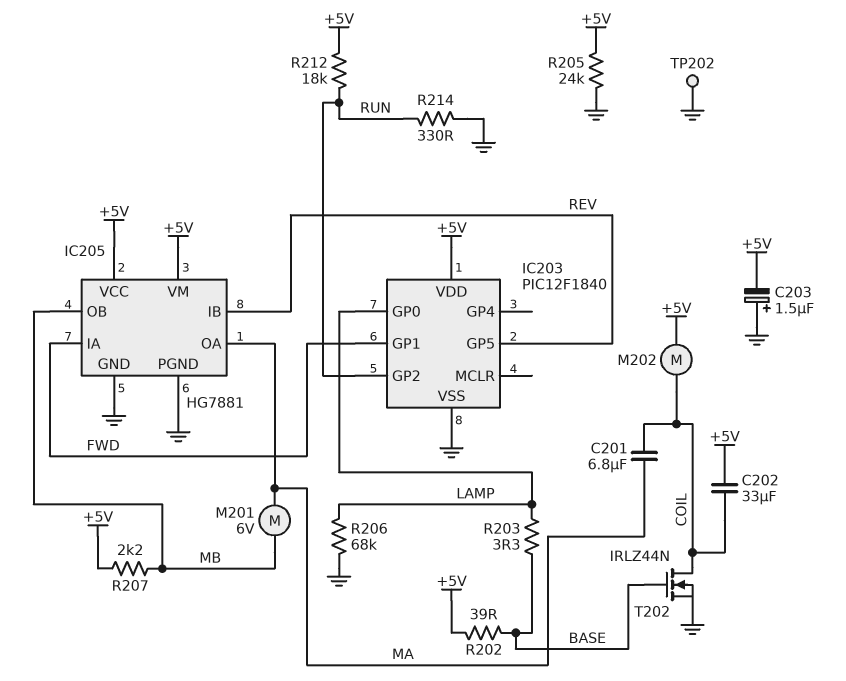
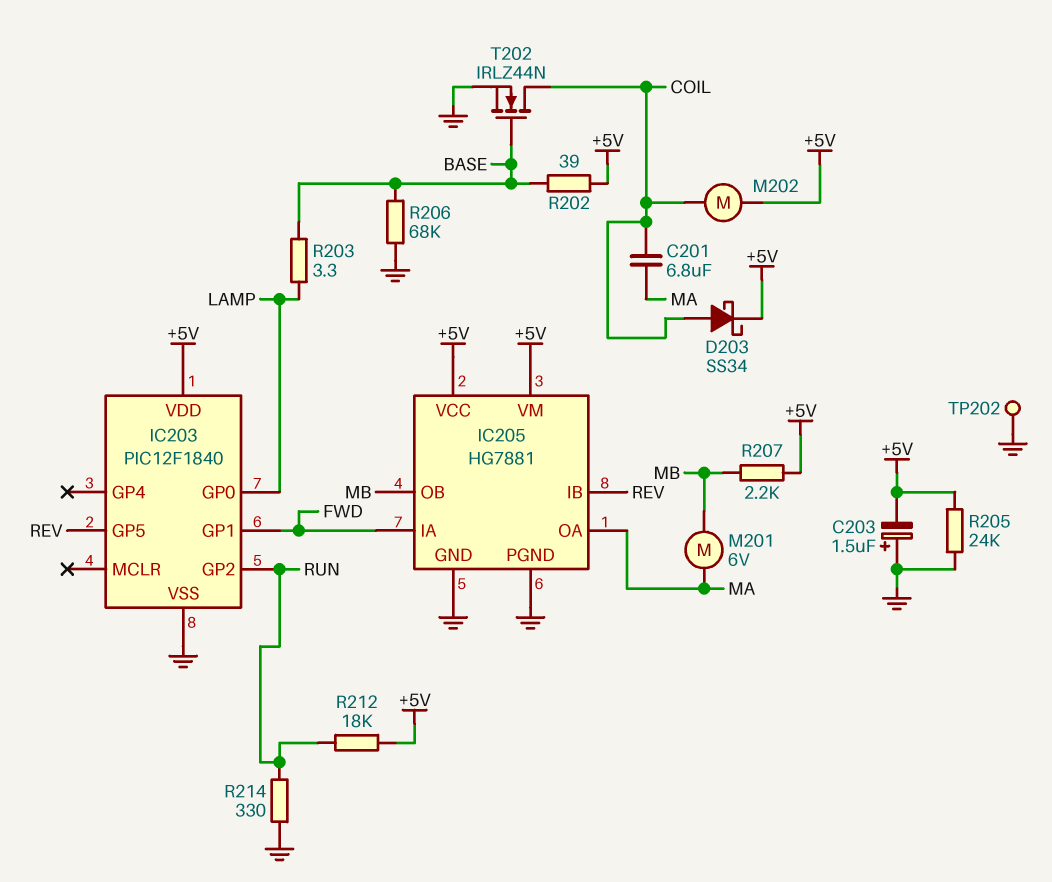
C202: 33uF (+5V, COIL) -> none
D203: none -> schottky SS34 (A COIL, K +5V)
R206: 68k (GND, LAMP) -> 68k (BASE, GND)

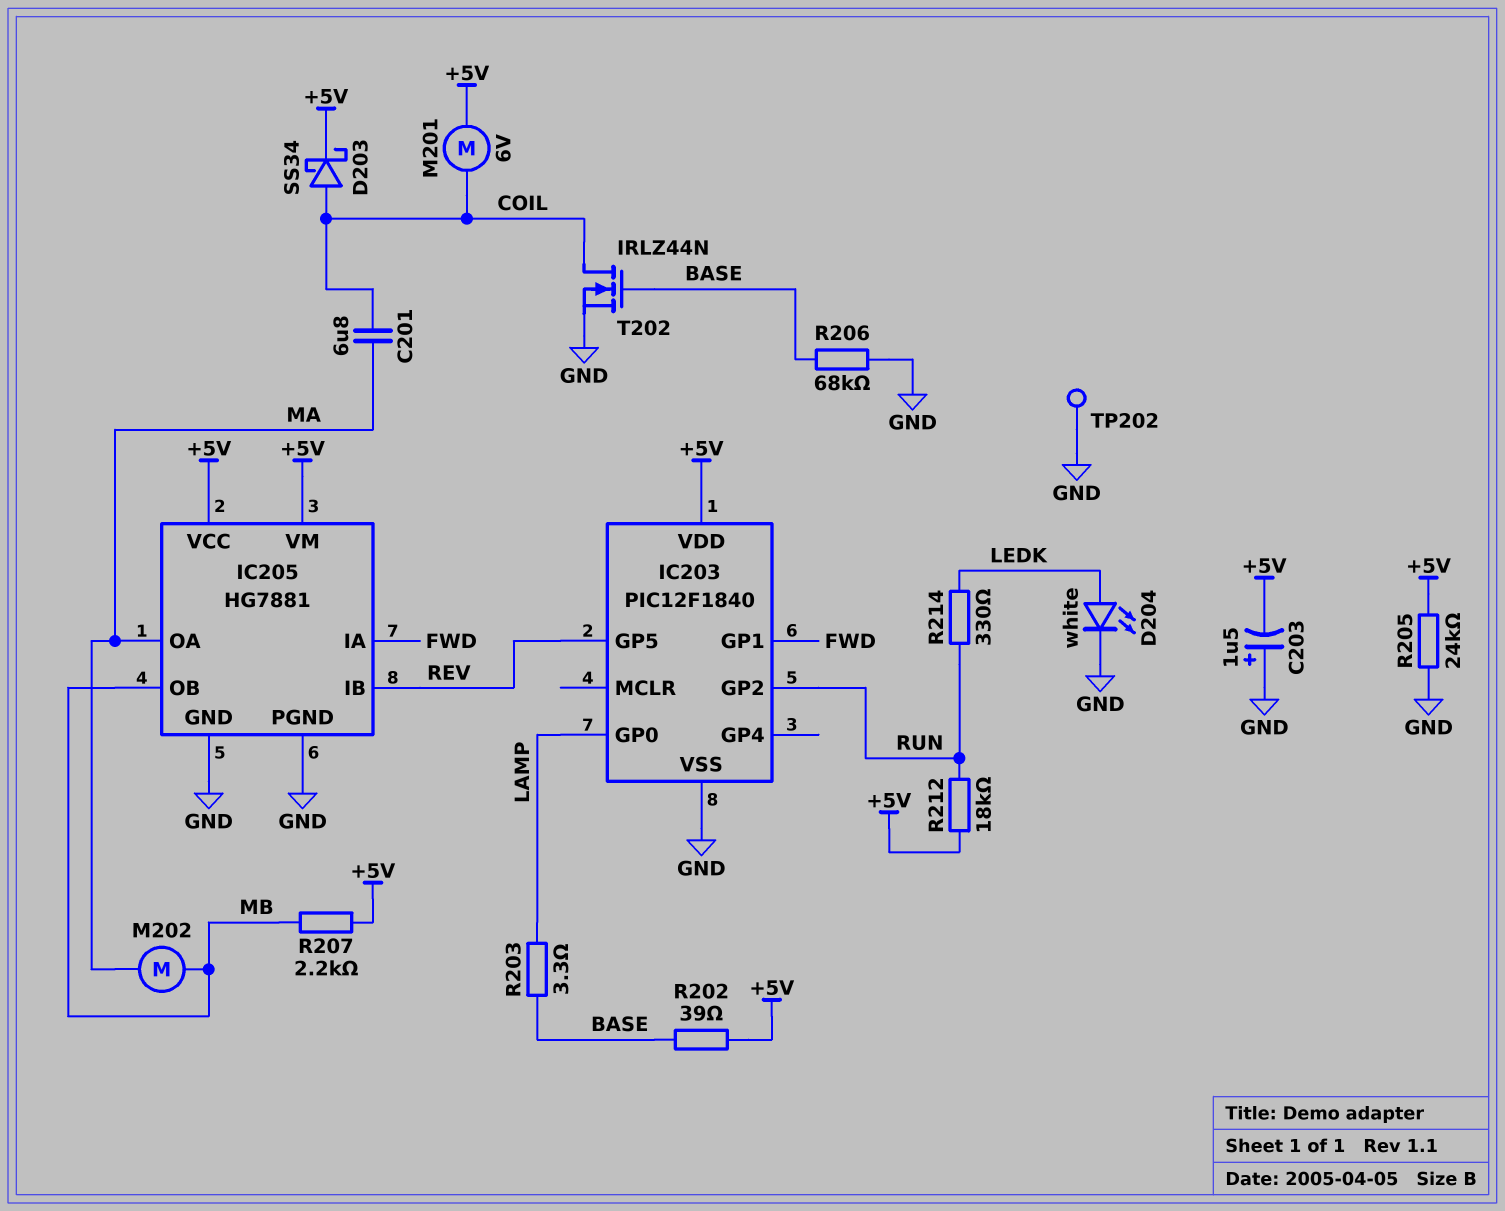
D204: none -> LED white (A LEDK, K GND)
M201: motor 6V (MA, MB) -> motor 6V (+5V, COIL)
M202: motor (+5V, COIL) -> motor (MA, MB)
R214: 330 (GND, RUN) -> 330 (LEDK, RUN)

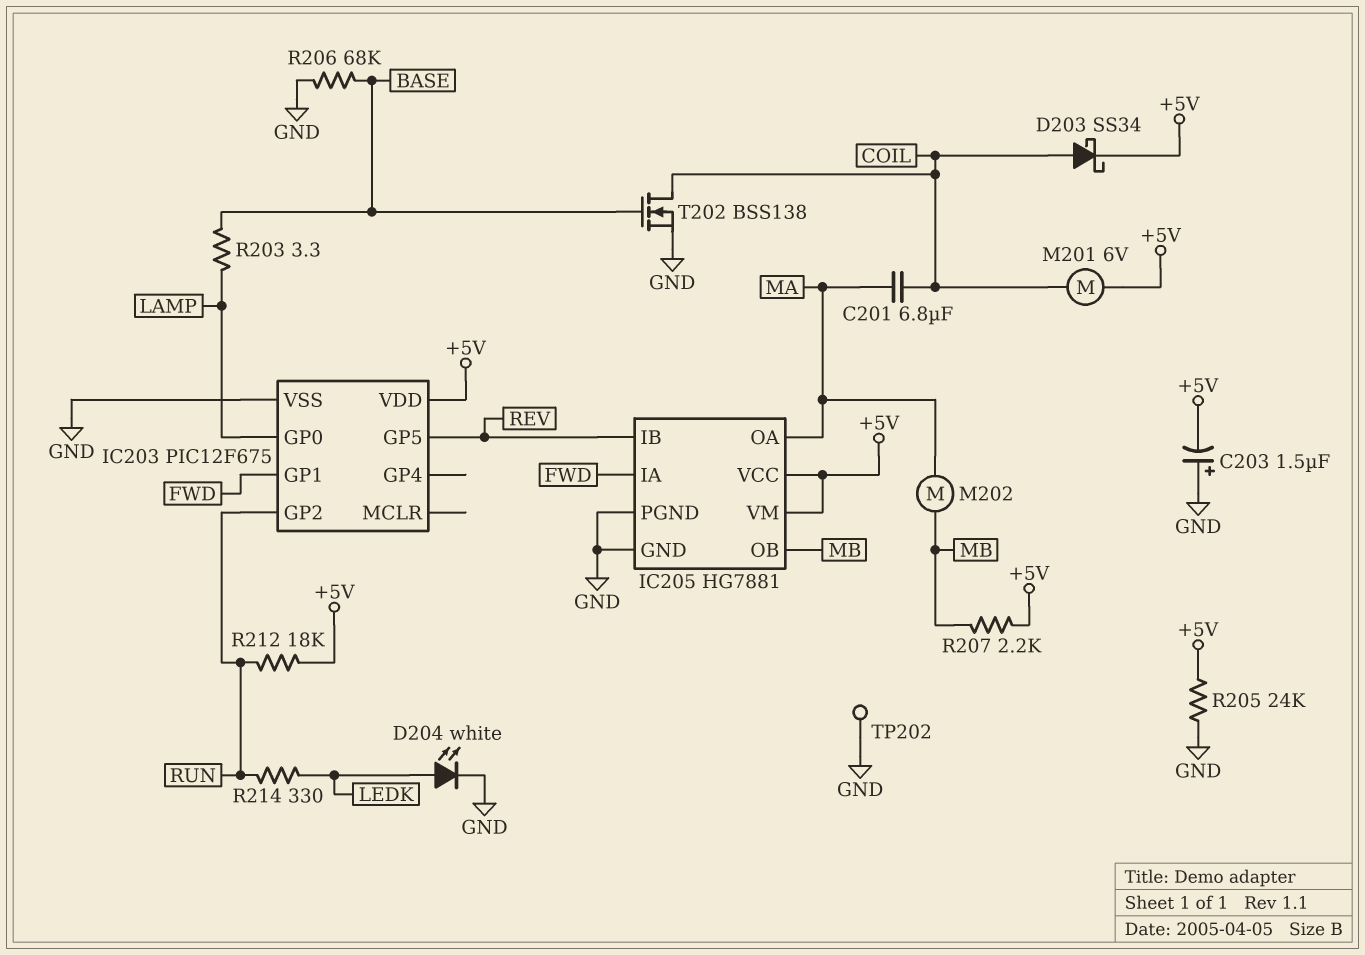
IC203: PIC12F1840 -> PIC12F675
R202: 39 (+5V, BASE) -> none
T202: NMOS IRLZ44N (G BASE, D COIL, S GND) -> NMOS BSS138 (G BASE, D COIL, S GND)

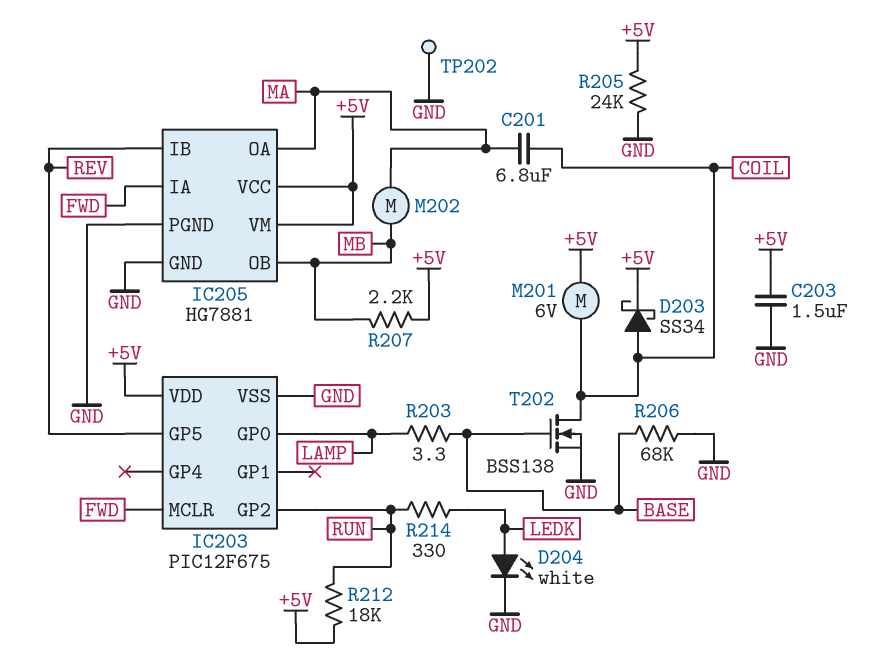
C203: 1.5uF (plus GND, minus +5V) -> 1.5uF (+5V, GND)
IC203 pin GP1: FWD -> none
IC203 pin MCLR: none -> FWD

